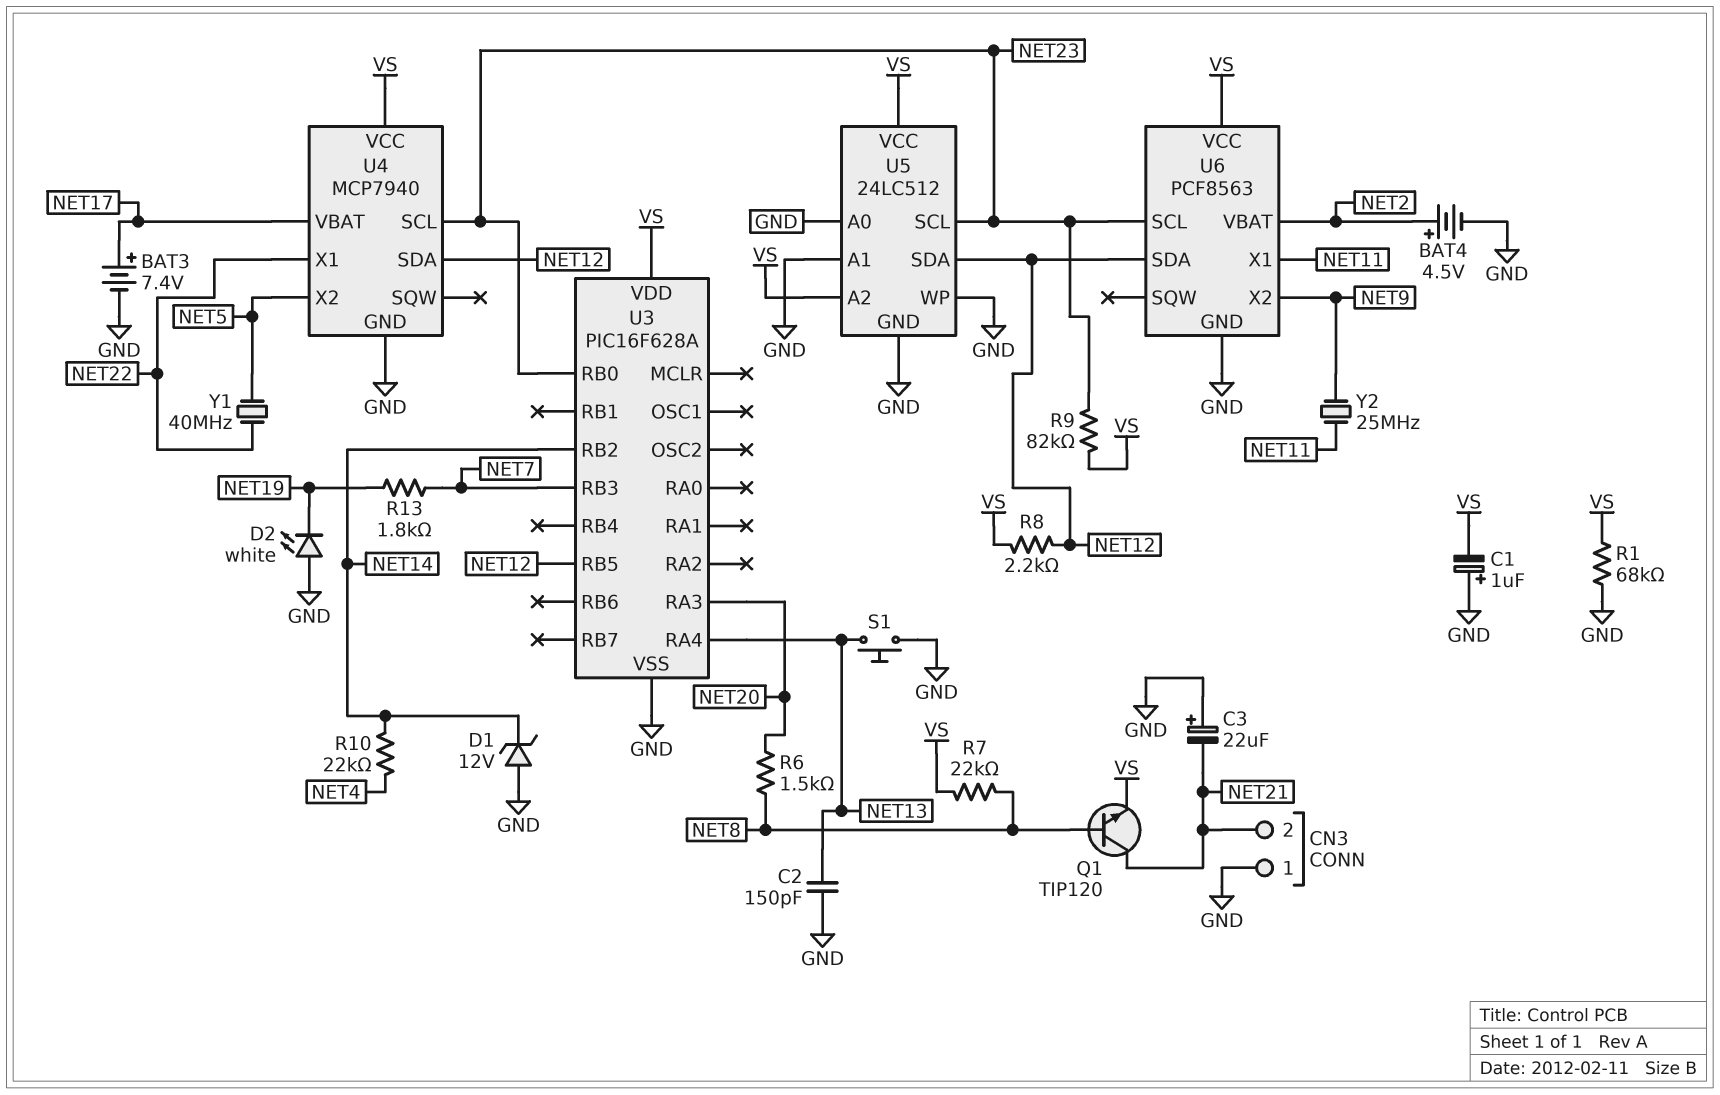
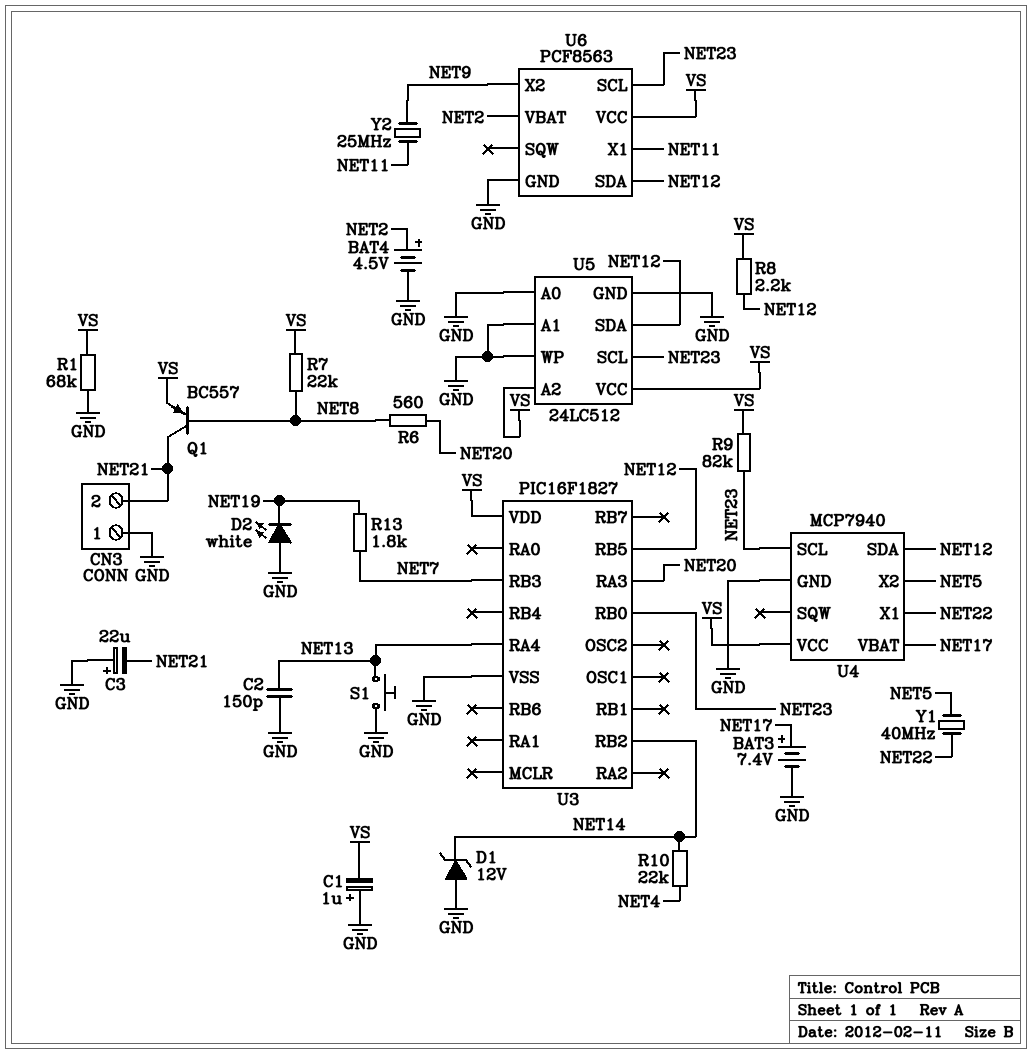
Q1: NPN TIP120 (B NET8, C NET21, E VS) -> PNP BC557 (B NET8, C NET21, E VS)
R6: 1.5k (NET8, NET20) -> 560 (NET8, NET20)
U3: PIC16F628A -> PIC16F1827

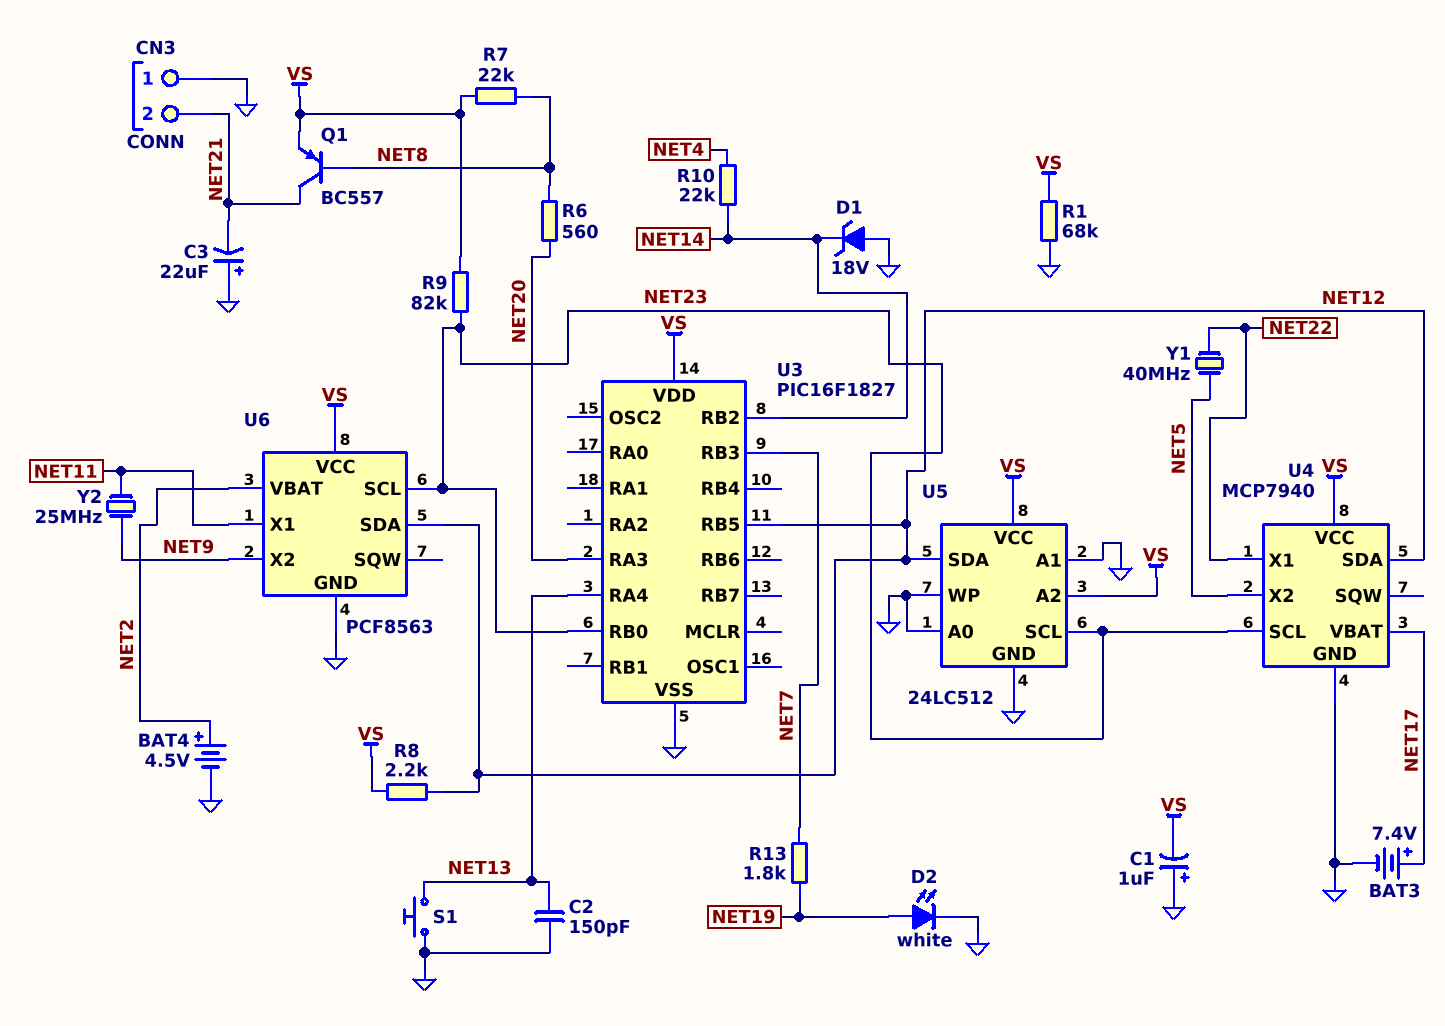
D1: zener 12V (A GND, K NET14) -> zener 18V (A GND, K NET14)
D2: LED white (A GND, K NET19) -> LED white (A NET19, K GND)

